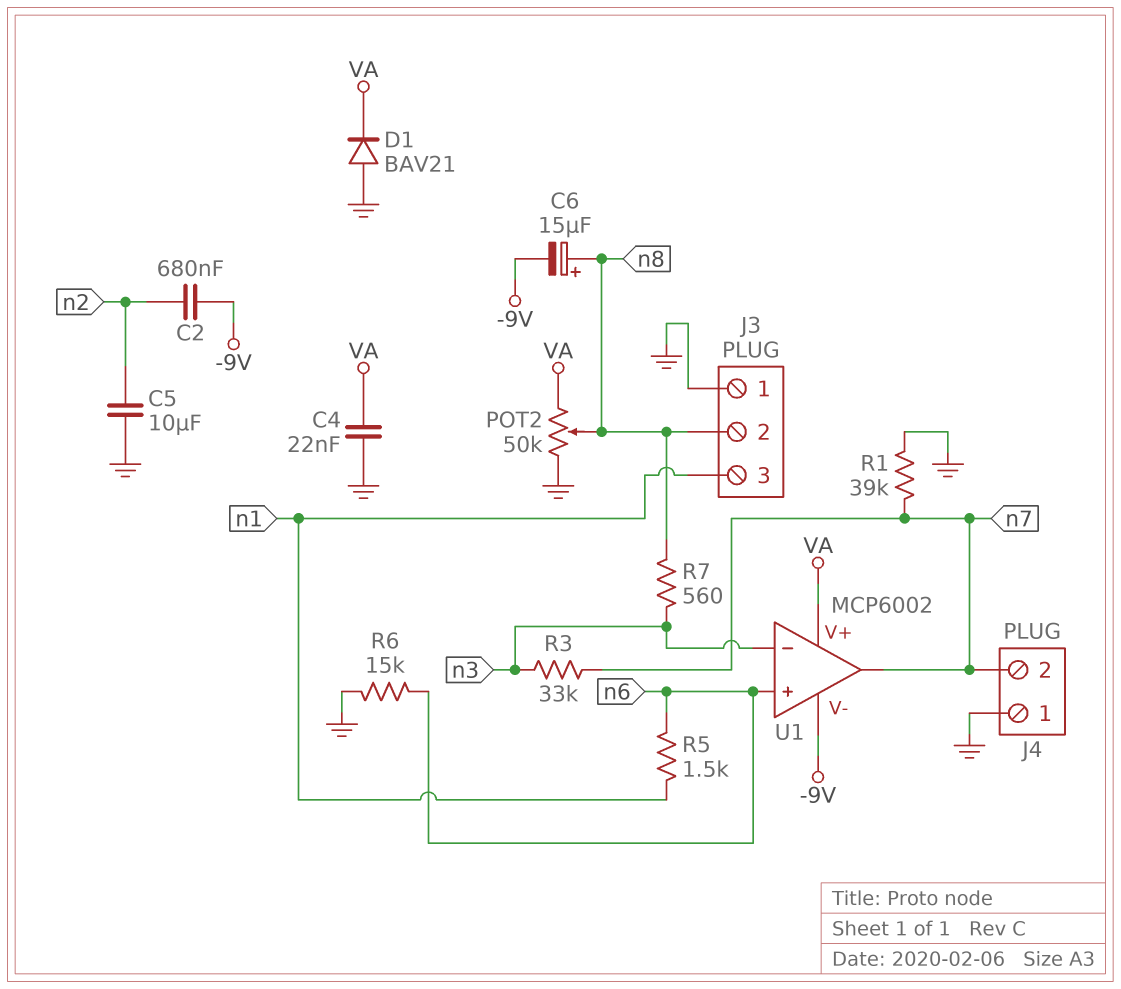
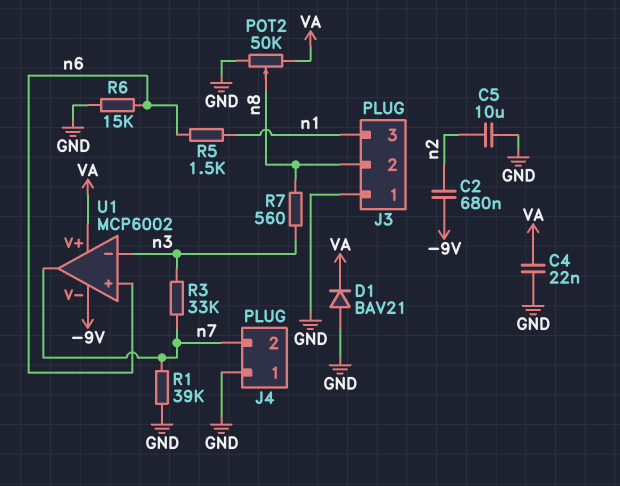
C6: 15uF (plus n8, minus -9V) -> none

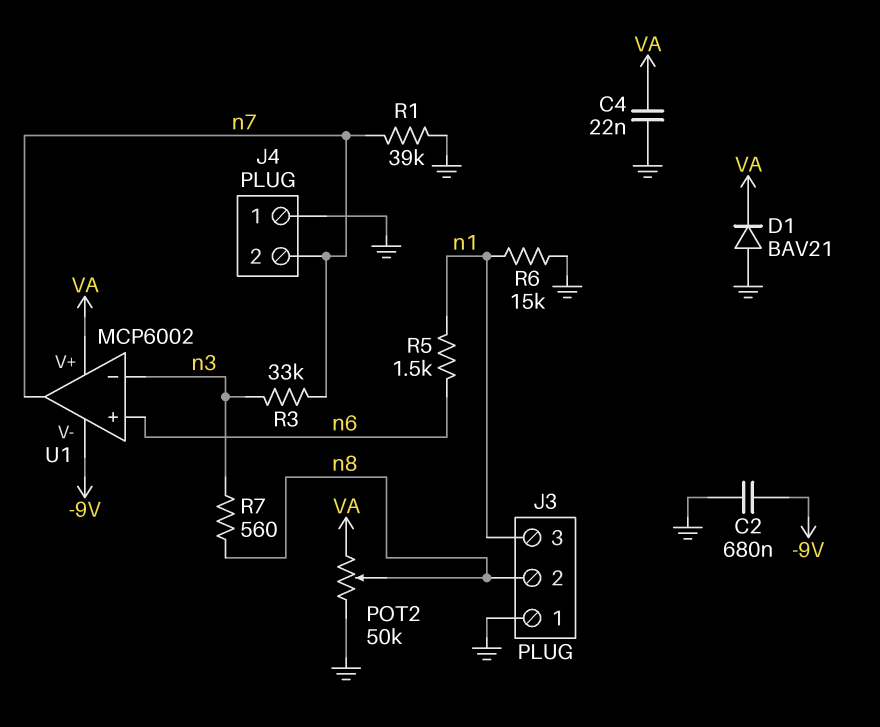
C2: 680nF (-9V, n2) -> 680nF (-9V, GND)
C5: 10uF (GND, n2) -> none
R6: 15k (GND, n6) -> 15k (GND, n1)

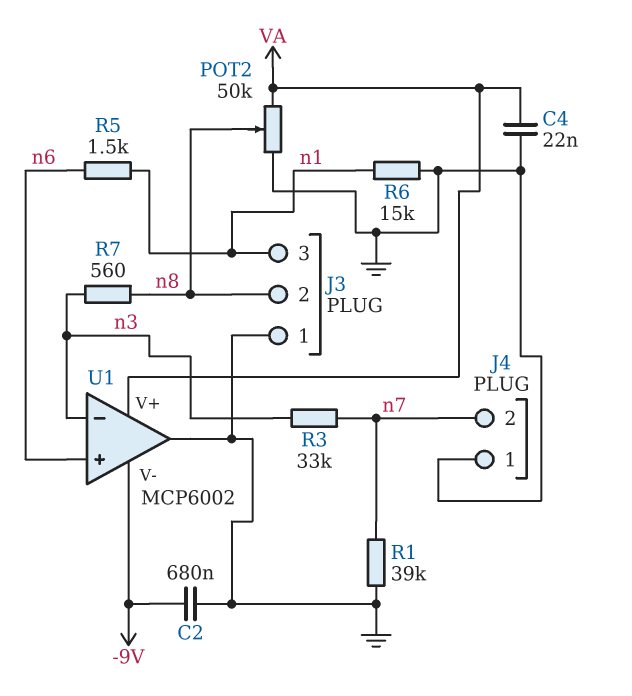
D1: diode BAV21 (A GND, K VA) -> none
U1 pin out: n7 -> GND

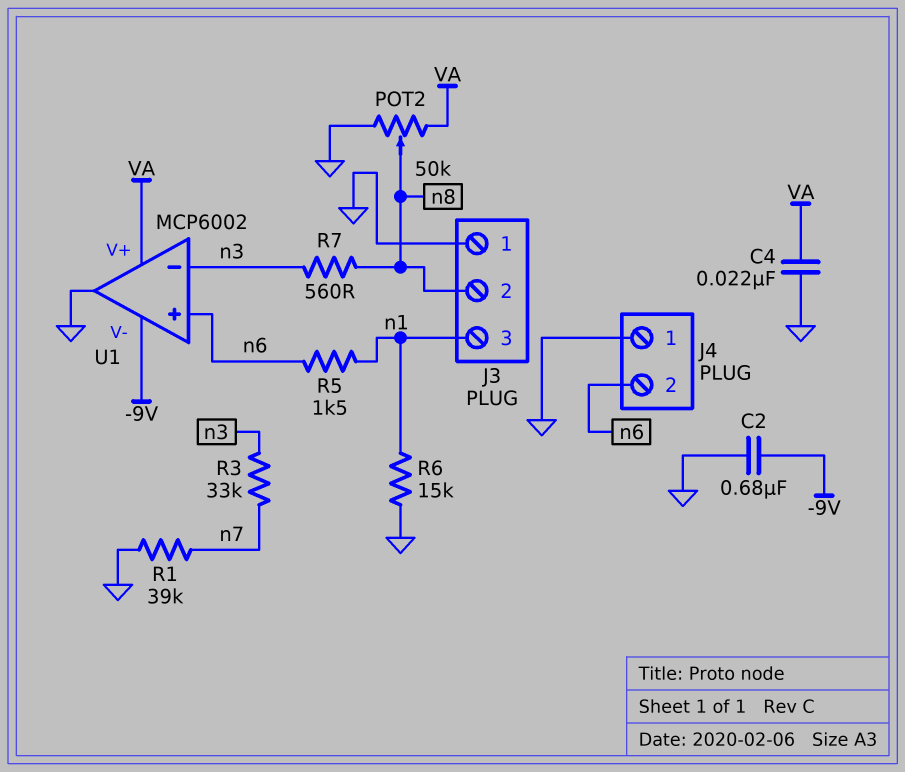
J4 pin 2: n7 -> n6

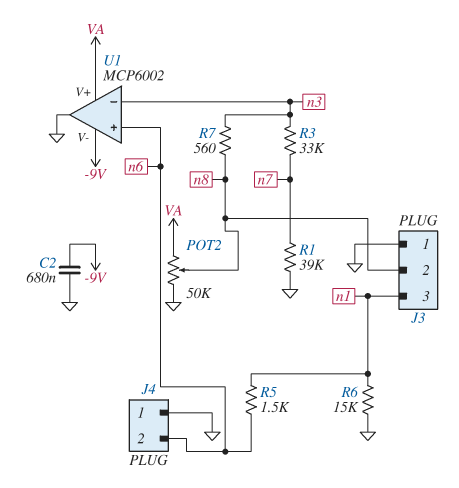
C4: 22nF (GND, VA) -> none

